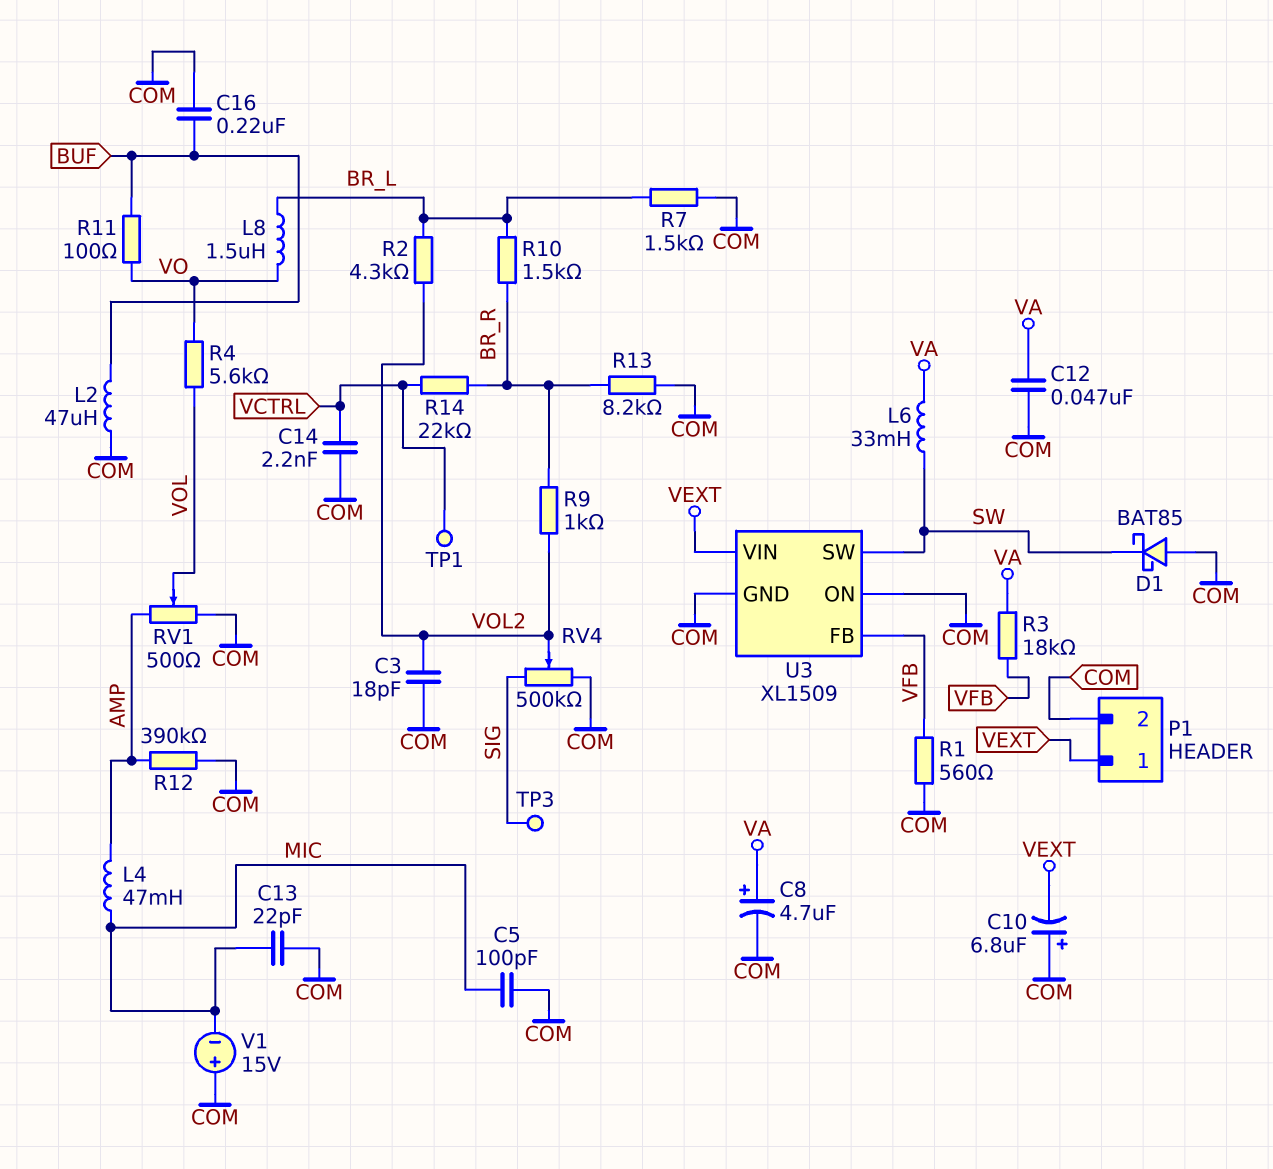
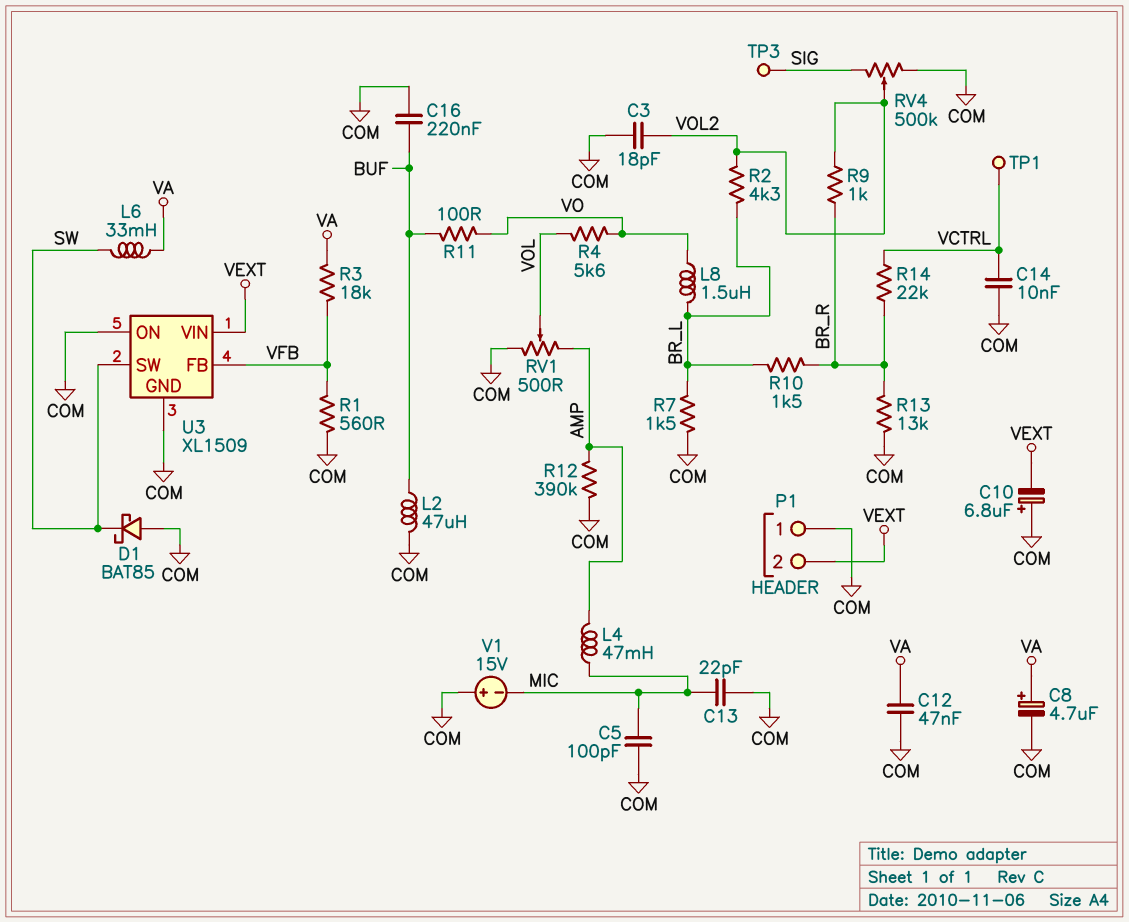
C14: 2.2nF (COM, VCTRL) -> 10nF (COM, VCTRL)
P1 pin 1: VEXT -> COM
P1 pin 2: COM -> VEXT
R13: 8.2k (BR_R, COM) -> 13k (BR_R, COM)

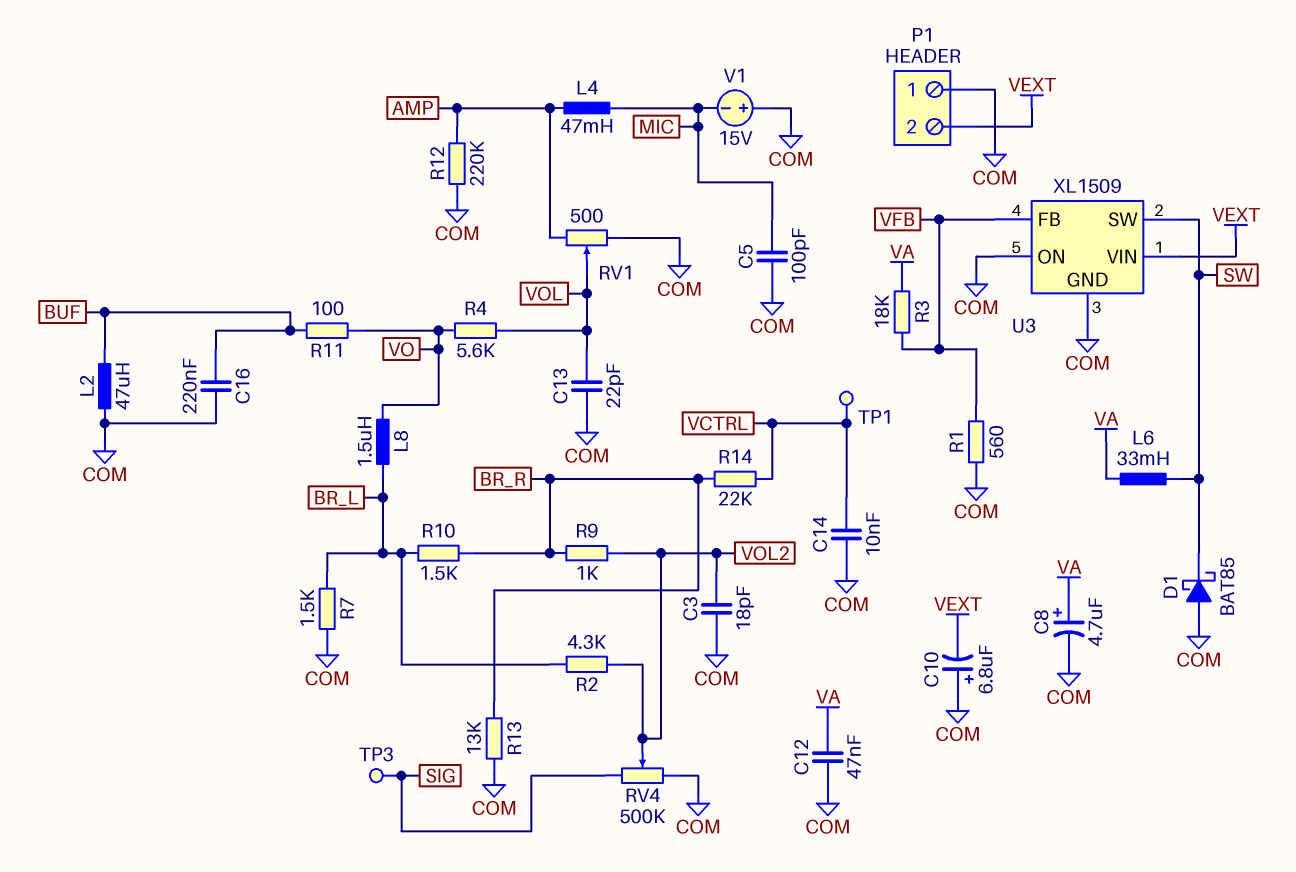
C13: 22pF (COM, MIC) -> 22pF (COM, VOL)
R12: 390k (AMP, COM) -> 220k (AMP, COM)

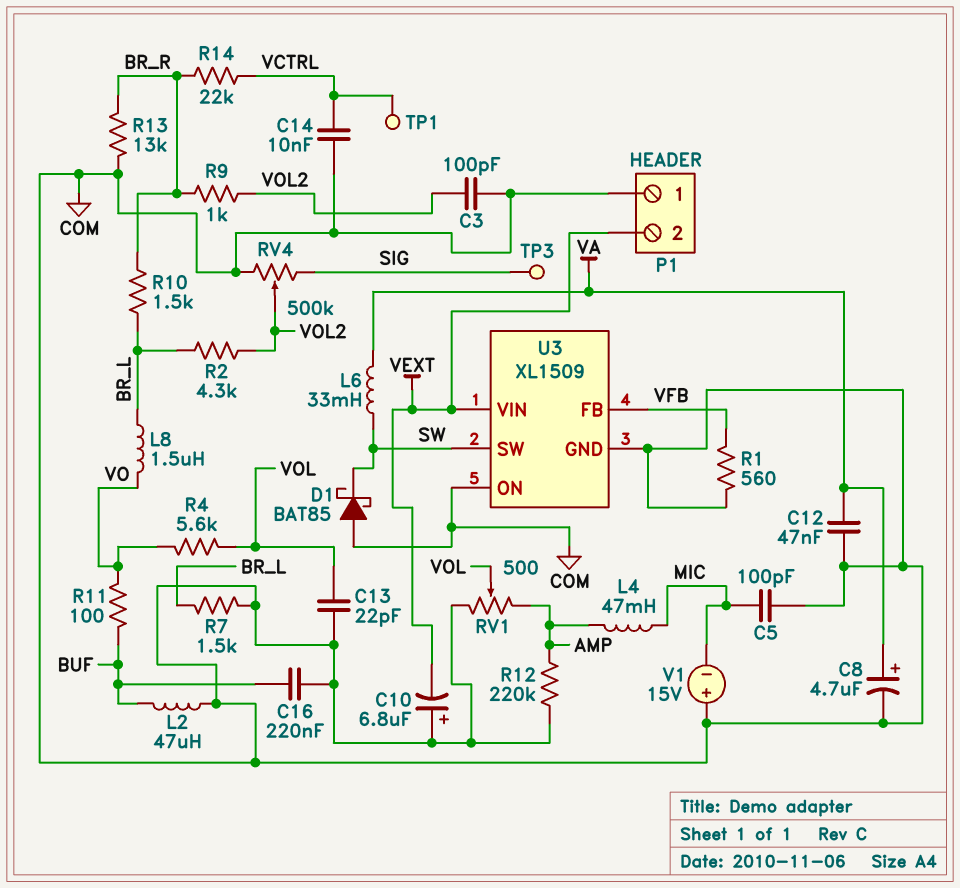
C3: 18pF (COM, VOL2) -> 100pF (COM, VOL2)
R3: 18k (VA, VFB) -> none

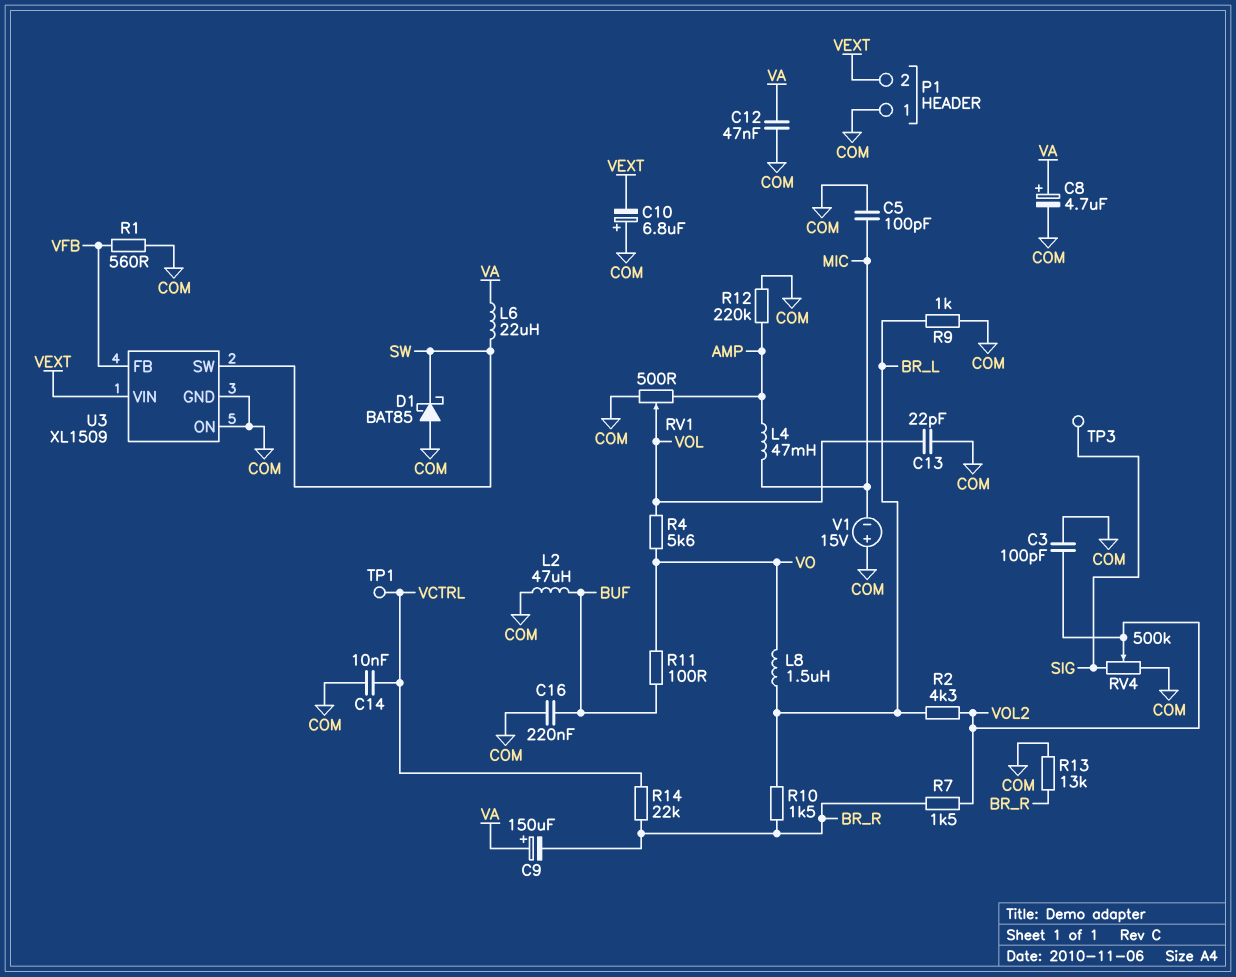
C9: none -> 150uF (plus VA, minus BR_R)
L6: 33mH (SW, VA) -> 22uH (SW, VA)
R7: 1.5k (BR_L, COM) -> 1.5k (BR_R, VOL2)
R9: 1k (BR_R, VOL2) -> 1k (BR_L, COM)

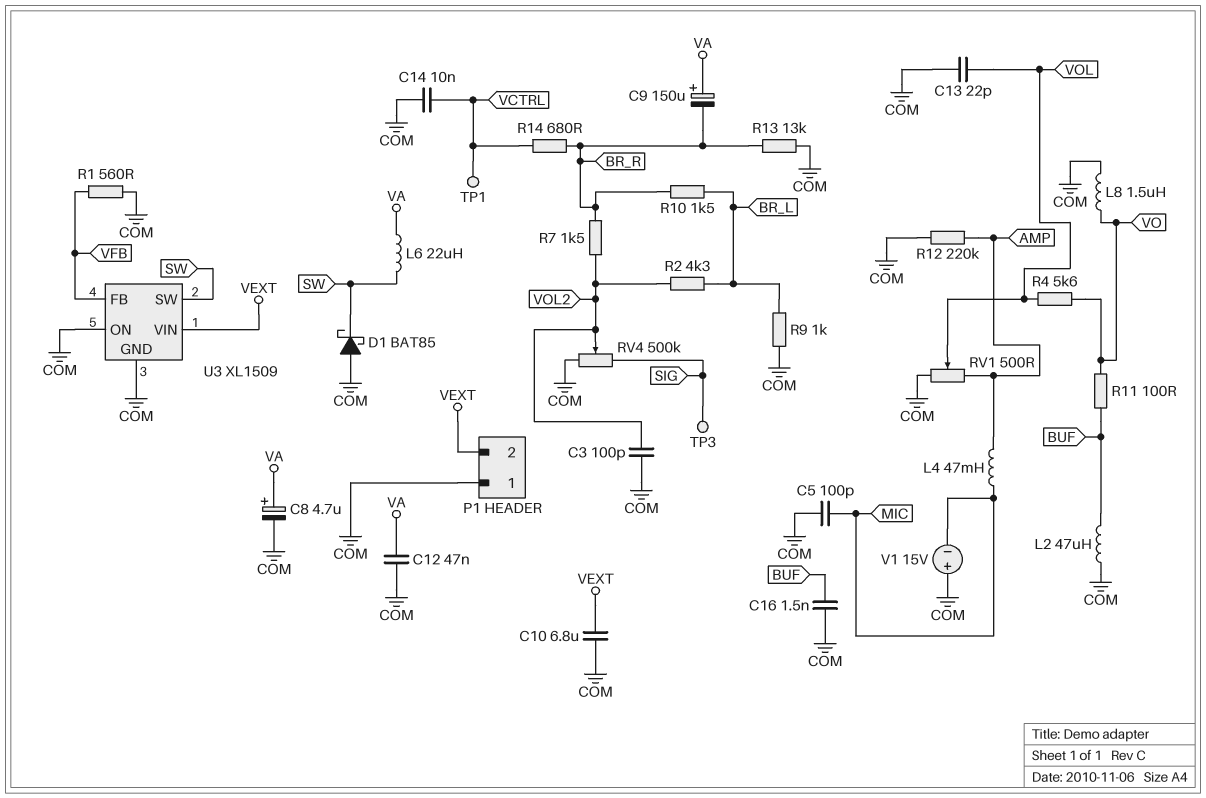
C10: 6.8uF (plus COM, minus VEXT) -> 6.8uF (COM, VEXT)
C16: 220nF (BUF, COM) -> 1.5nF (BUF, COM)
L8: 1.5uH (BR_L, VO) -> 1.5uH (COM, VO)
R14: 22k (BR_R, VCTRL) -> 680 (BR_R, VCTRL)

